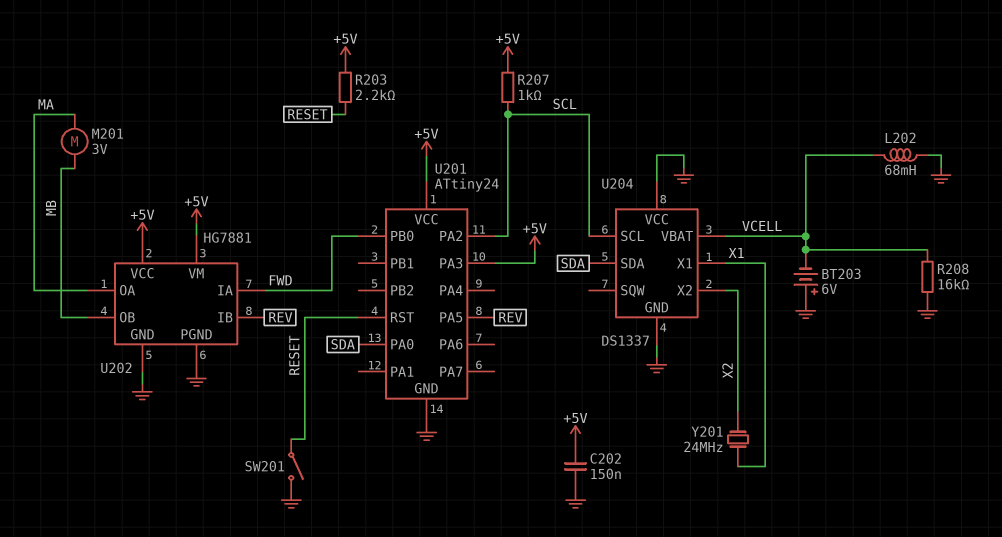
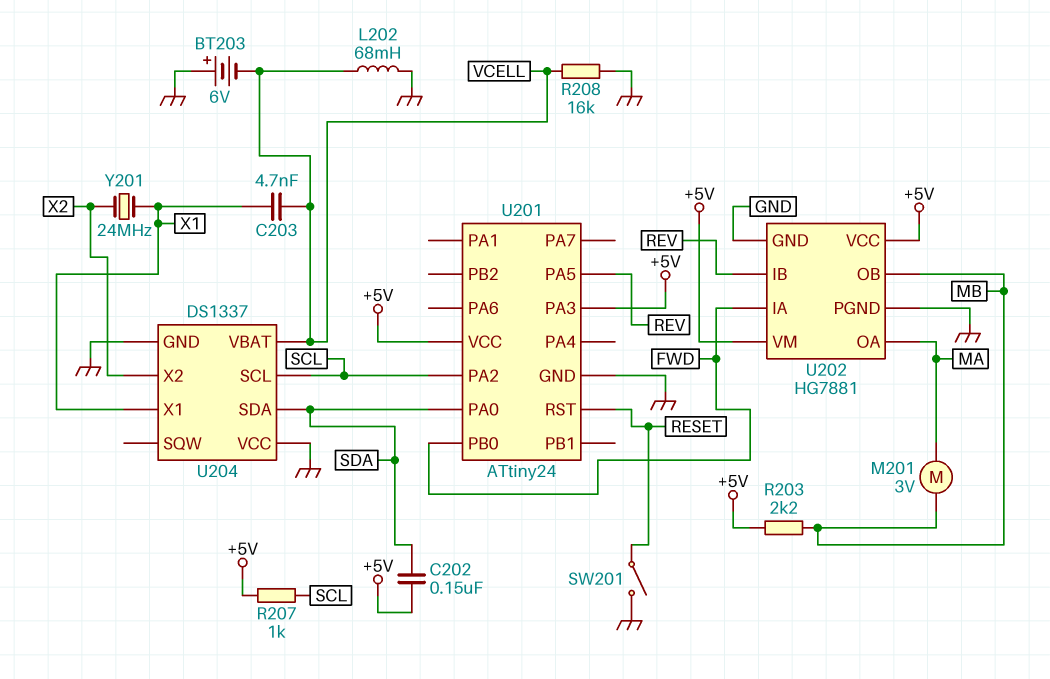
C202: 150nF (+5V, GND) -> 150nF (+5V, SDA)
C203: none -> 4.7nF (VCELL, X1)
R203: 2.2k (+5V, RESET) -> 2.2k (+5V, MB)

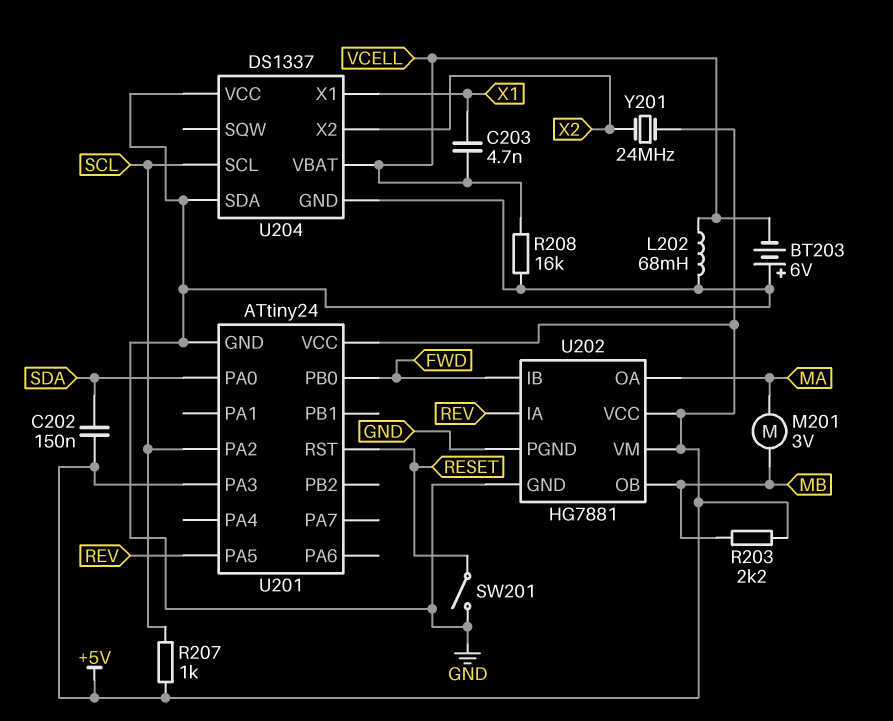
U202 pin IA: FWD -> REV
U202 pin IB: REV -> FWD
U204 pin SDA: SDA -> GND
Y201: 24MHz (X1, X2) -> 24MHz (+5V, X2)

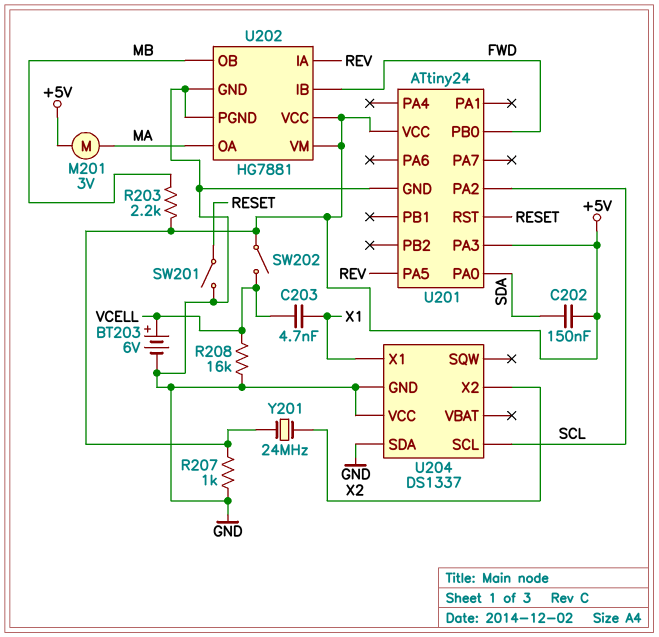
BT203: 6V (plus GND, minus VCELL) -> 6V (plus VCELL, minus GND)
L202: 68mH (GND, VCELL) -> none
M201: motor 3V (MA, MB) -> motor 3V (+5V, MA)
R207: 1k (+5V, SCL) -> 1k (+5V, GND)
SW202: none -> switch (+5V, VCELL)
U204 pin VBAT: VCELL -> none

